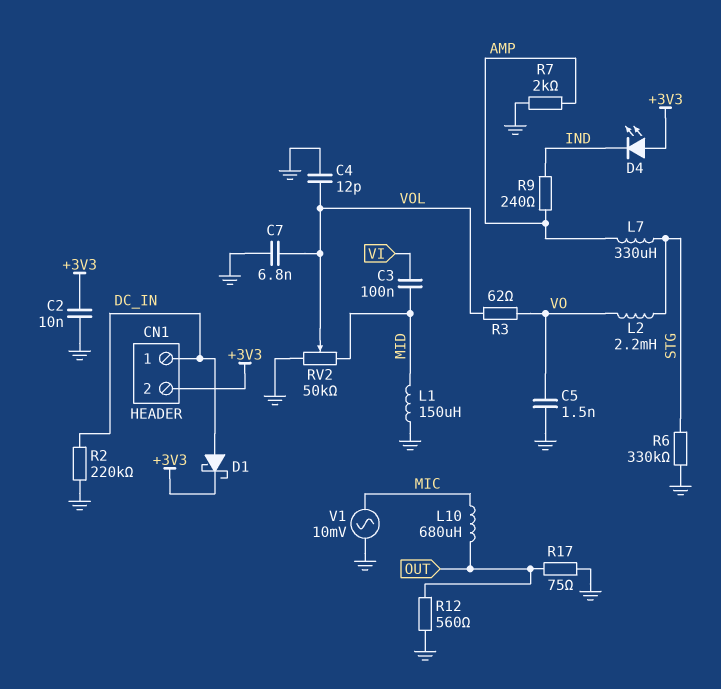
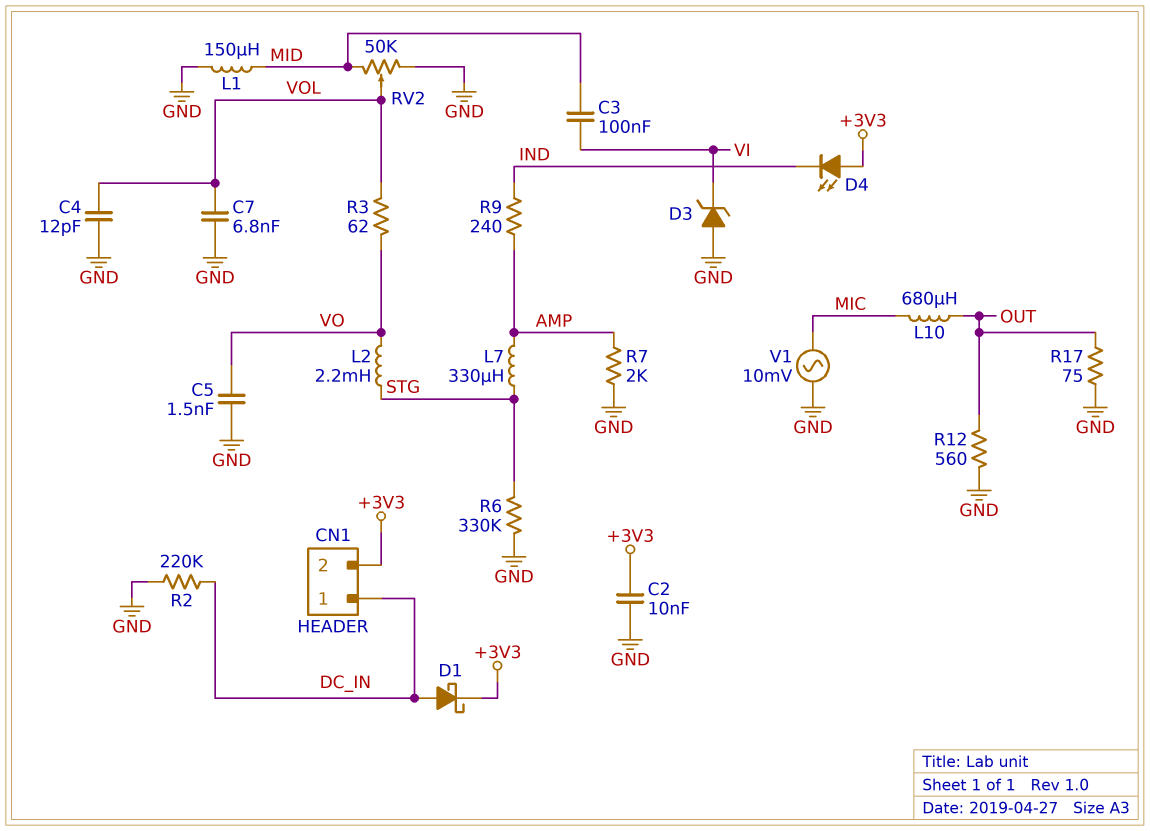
D3: none -> zener (A GND, K VI)

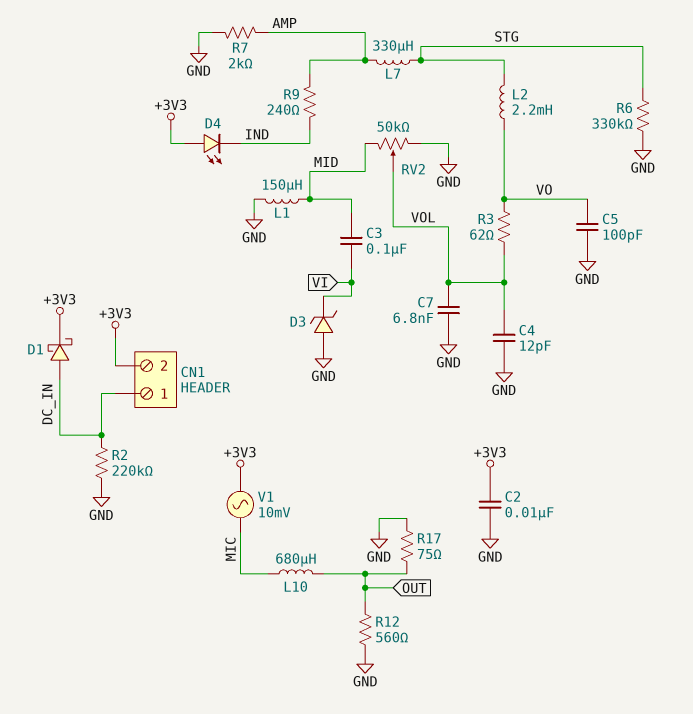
C5: 1.5nF (GND, VO) -> 100pF (GND, VO)
V1: AC 10mV (GND, MIC) -> AC 10mV (+3V3, MIC)

